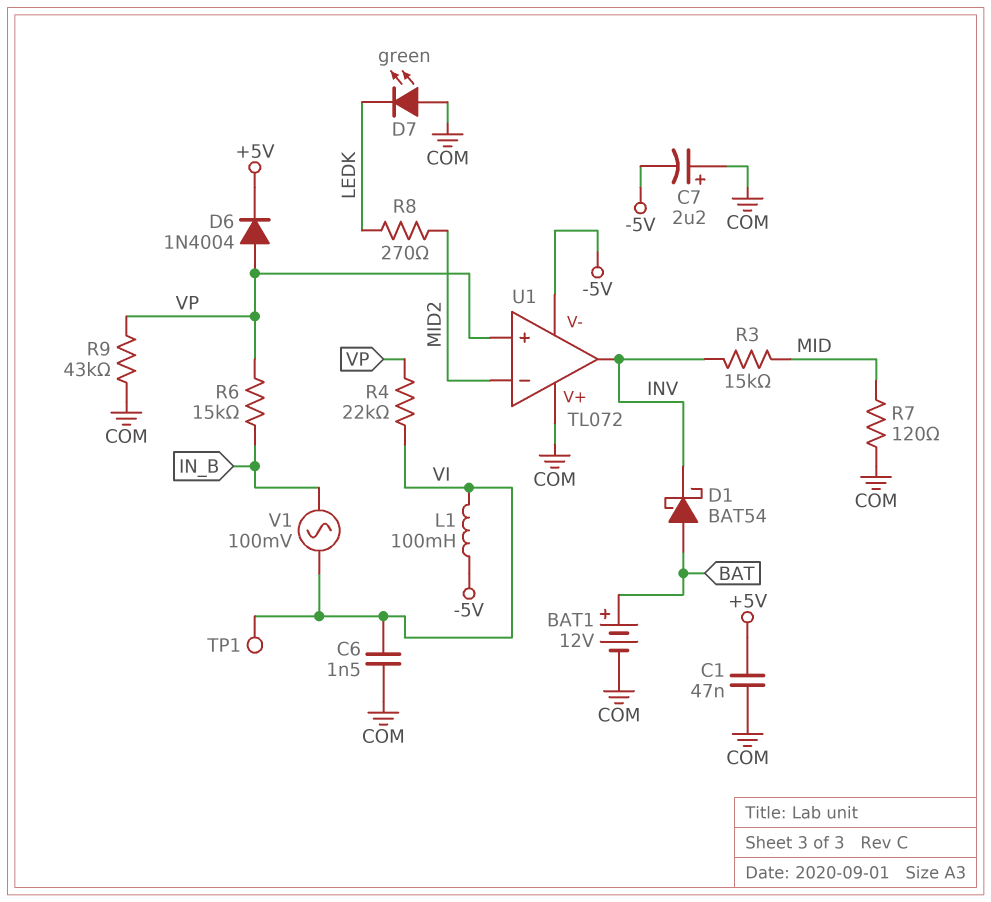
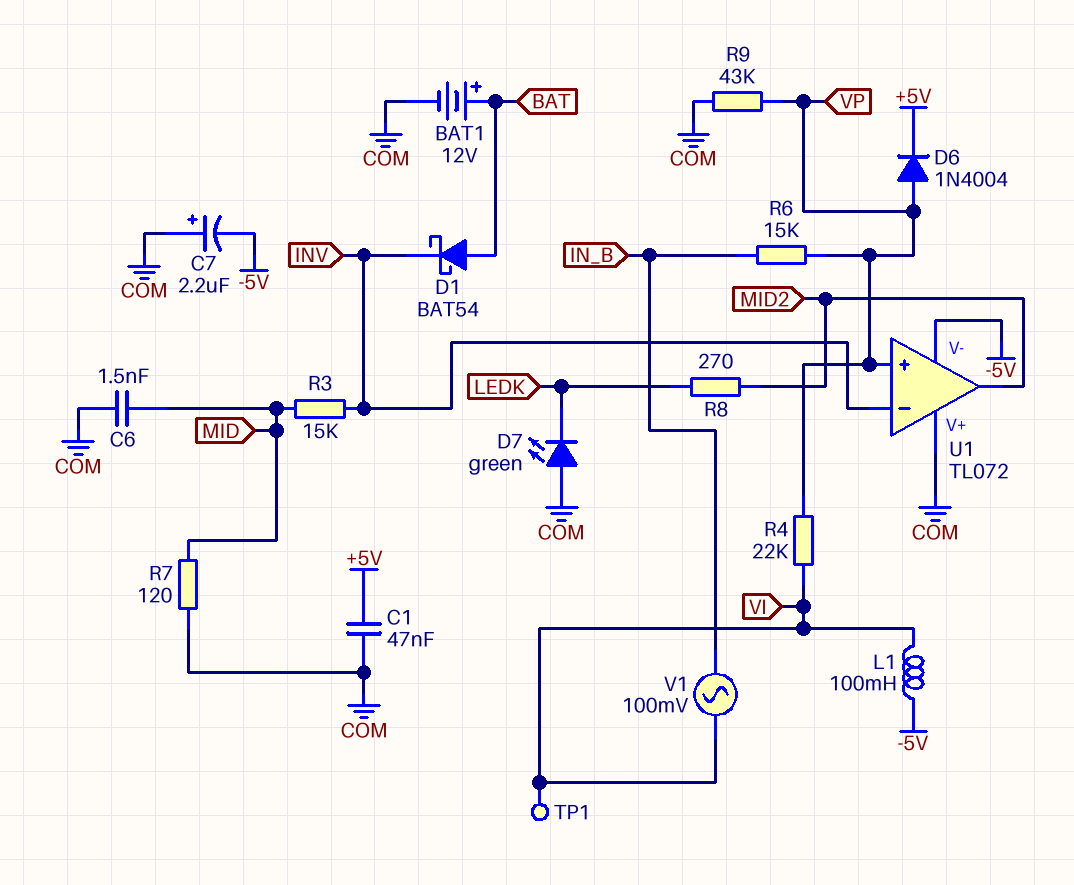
C6: 1.5nF (COM, VI) -> 1.5nF (COM, MID)
U1 pin in-: MID2 -> INV
U1 pin out: INV -> MID2

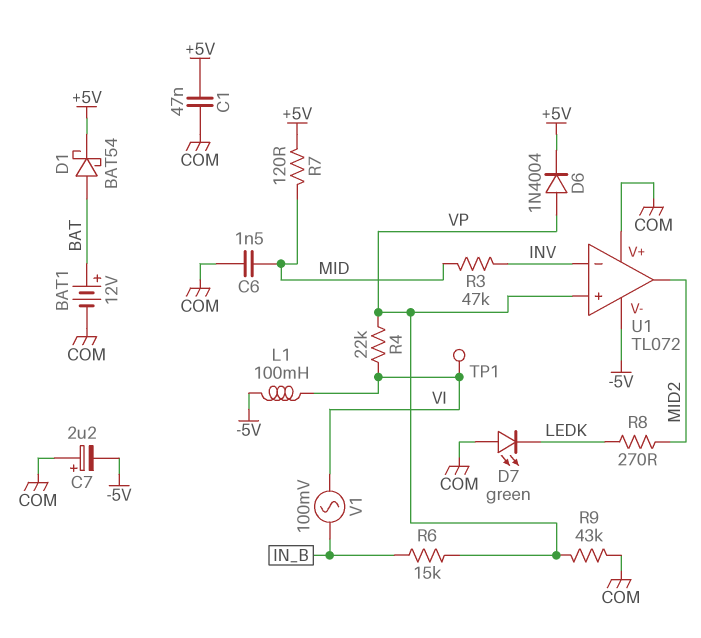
D1: schottky BAT54 (A BAT, K INV) -> schottky BAT54 (A BAT, K +5V)
R3: 15k (INV, MID) -> 47k (INV, MID)
R7: 120 (COM, MID) -> 120 (+5V, MID)

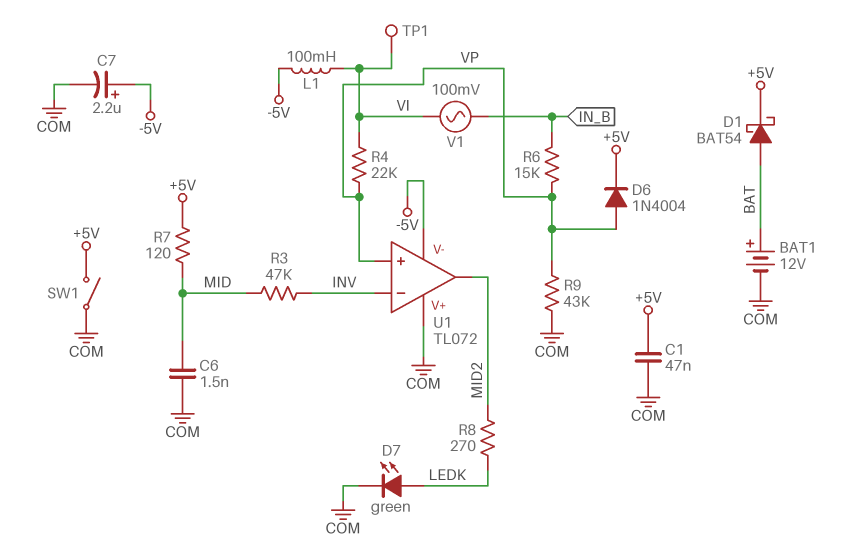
C7: 2.2uF (plus COM, minus -5V) -> 2.2uF (plus -5V, minus COM)
D7: LED green (A COM, K LEDK) -> LED green (A LEDK, K COM)
SW1: none -> switch (+5V, COM)

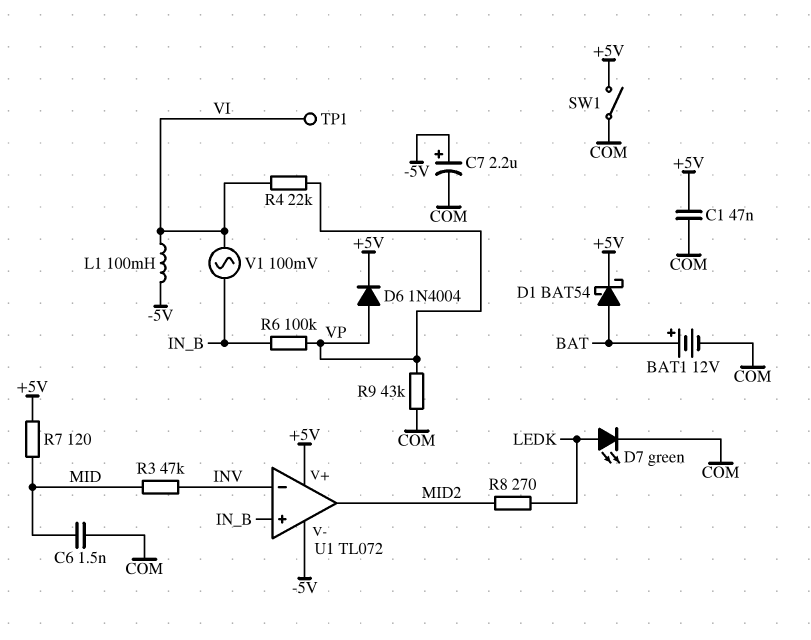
R6: 15k (IN_B, VP) -> 100k (IN_B, VP)
U1 pin V+: COM -> +5V
U1 pin in+: VP -> IN_B

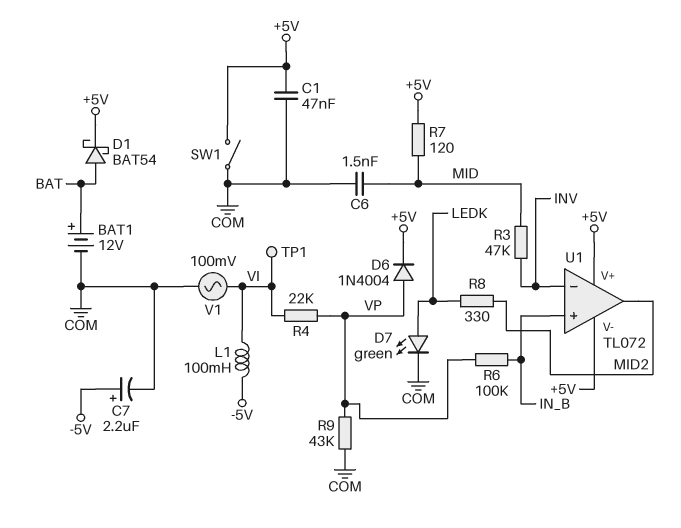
R8: 270 (LEDK, MID2) -> 330 (LEDK, MID2)
U1 pin V-: -5V -> +5V
V1: AC 100mV (IN_B, VI) -> AC 100mV (COM, VI)

